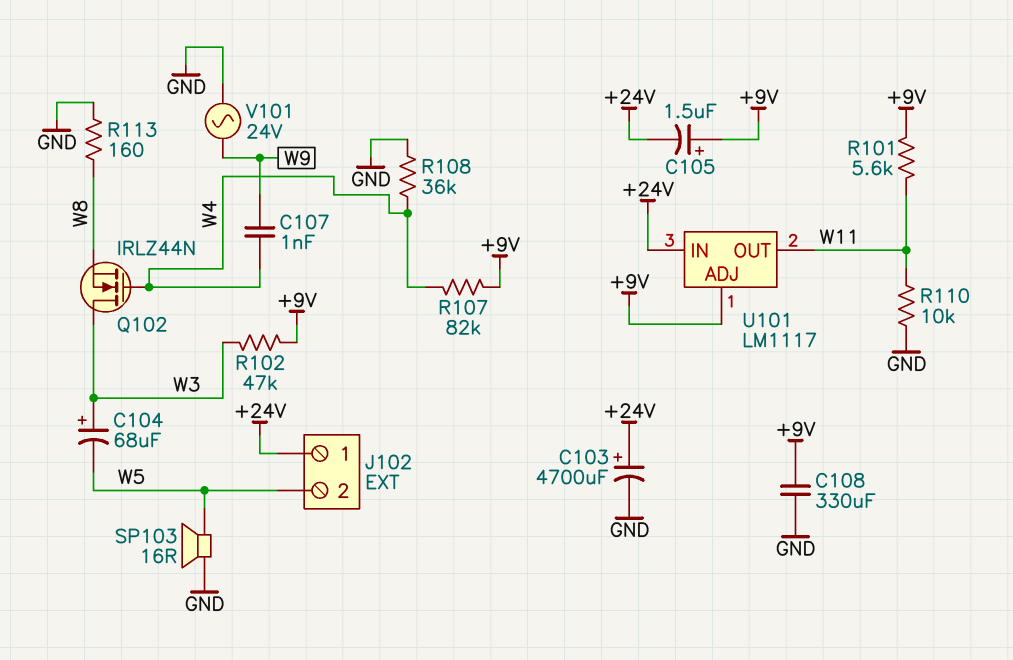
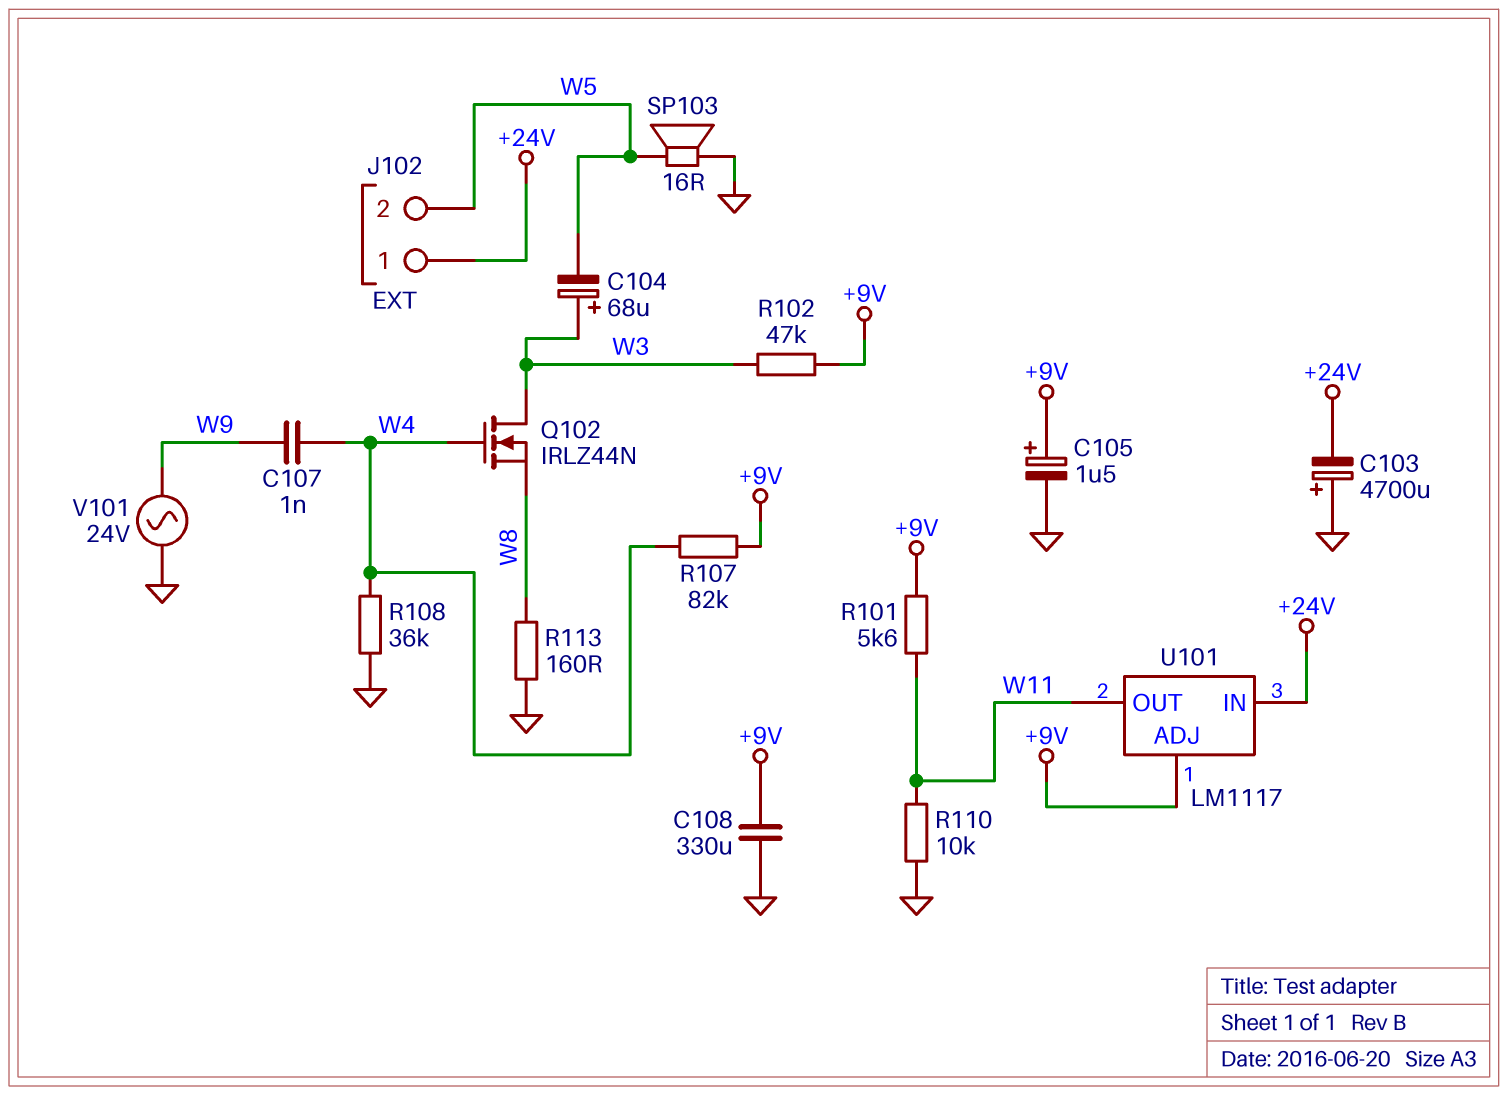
C103: 4700uF (plus +24V, minus GND) -> 4700uF (plus GND, minus +24V)
C105: 1.5uF (plus +9V, minus +24V) -> 1.5uF (plus +9V, minus GND)

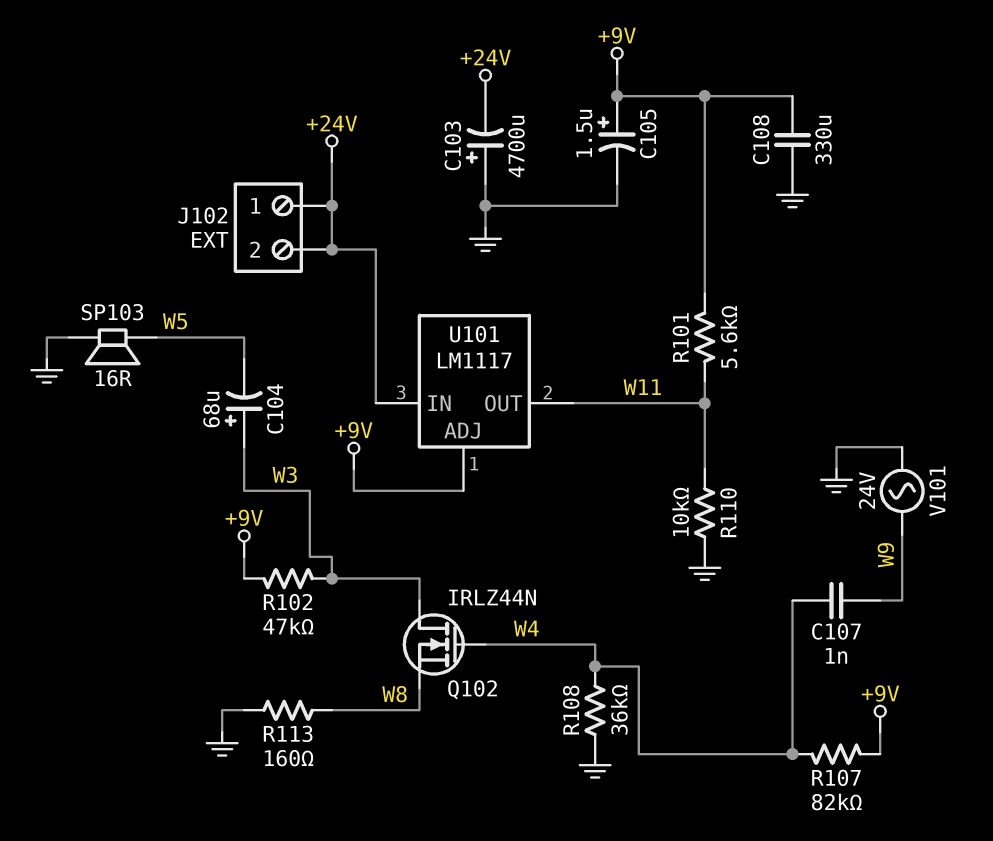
J102 pin 2: W5 -> +24V

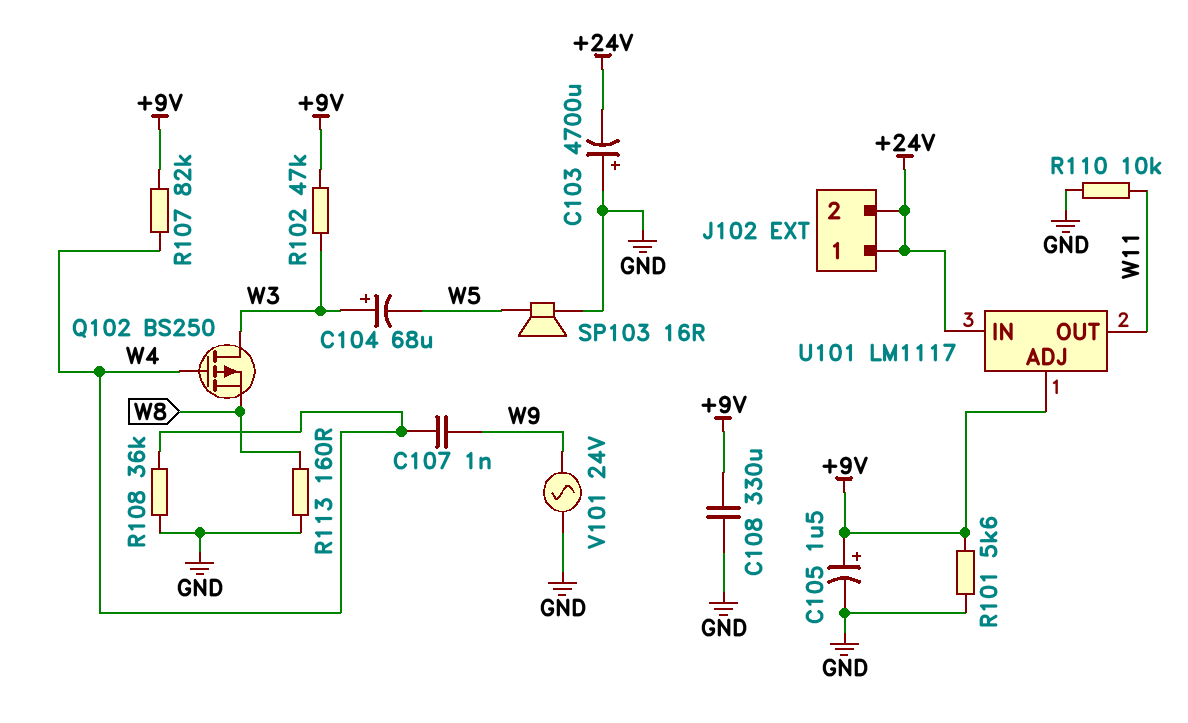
Q102: NMOS IRLZ44N (G W4, D W3, S W8) -> PMOS BS250 (G W4, D W3, S W8)
R101: 5.6k (+9V, W11) -> 5.6k (+9V, GND)

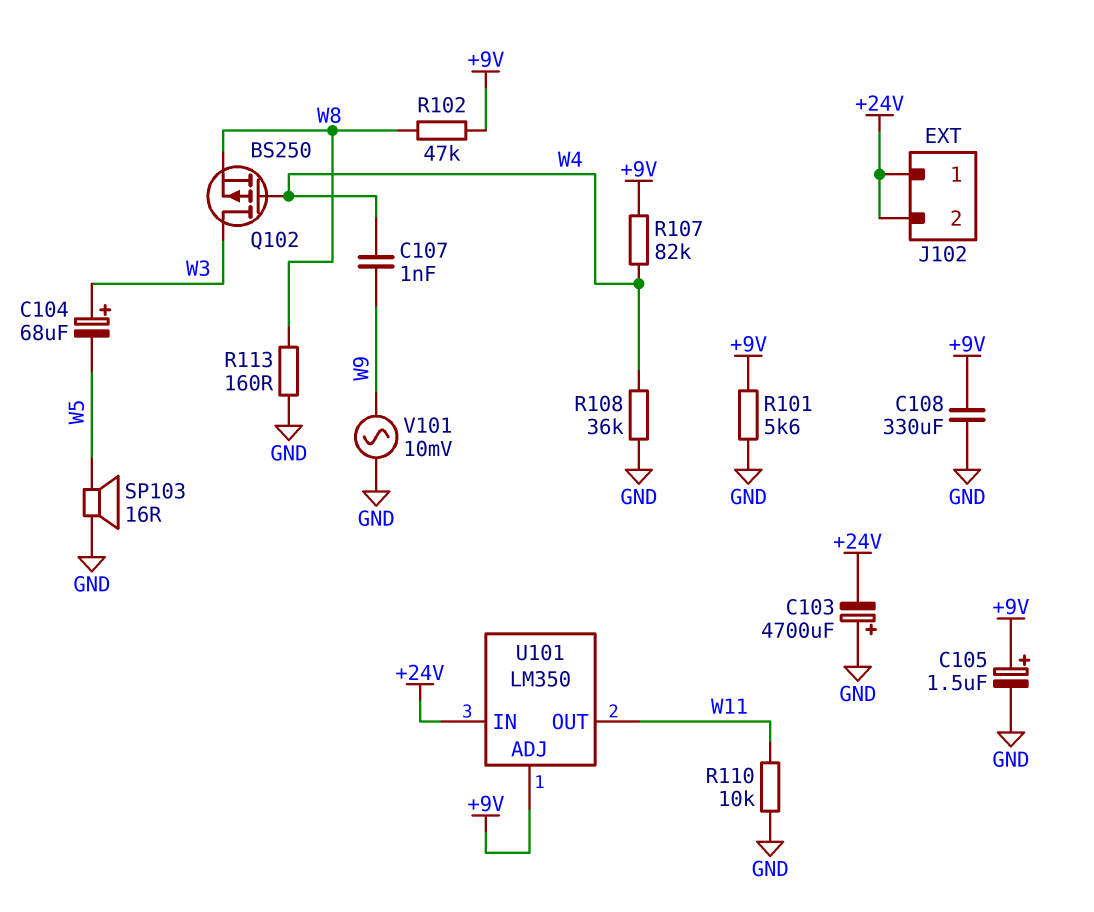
R102: 47k (+9V, W3) -> 47k (+9V, W8)
U101: LM1117 -> LM350
V101: AC 24V (GND, W9) -> AC 10mV (GND, W9)

